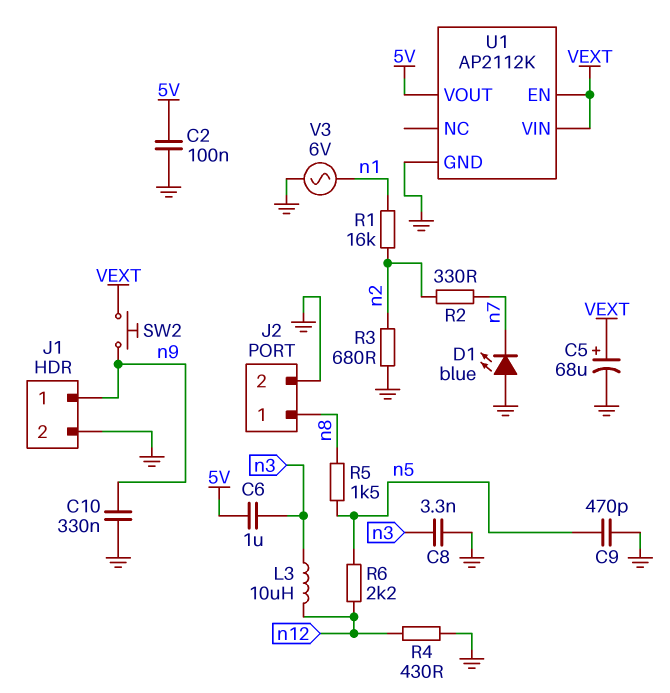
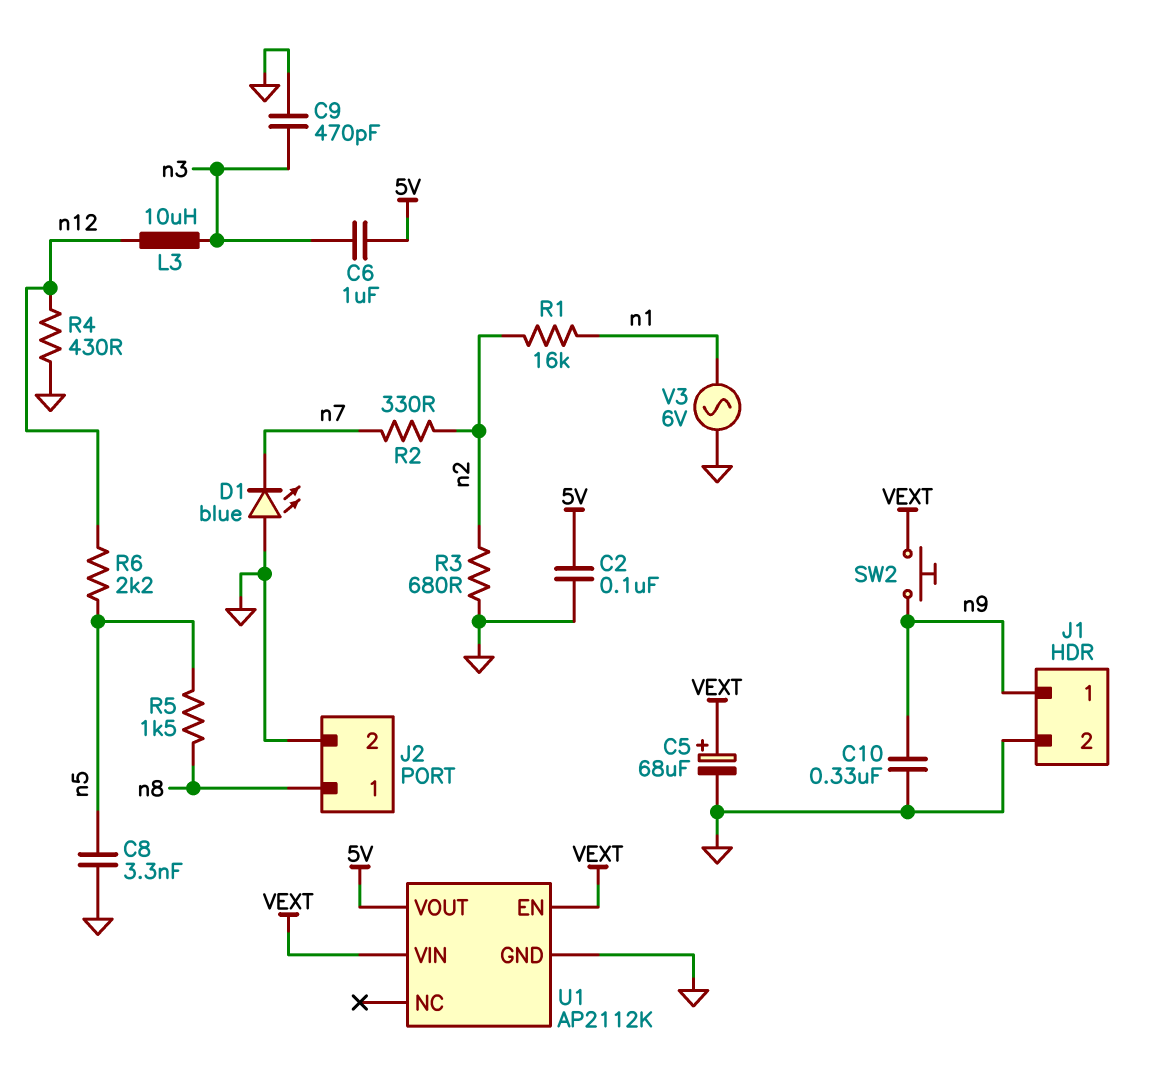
C8: 3.3nF (GND, n3) -> 3.3nF (GND, n5)
C9: 470pF (GND, n5) -> 470pF (GND, n3)

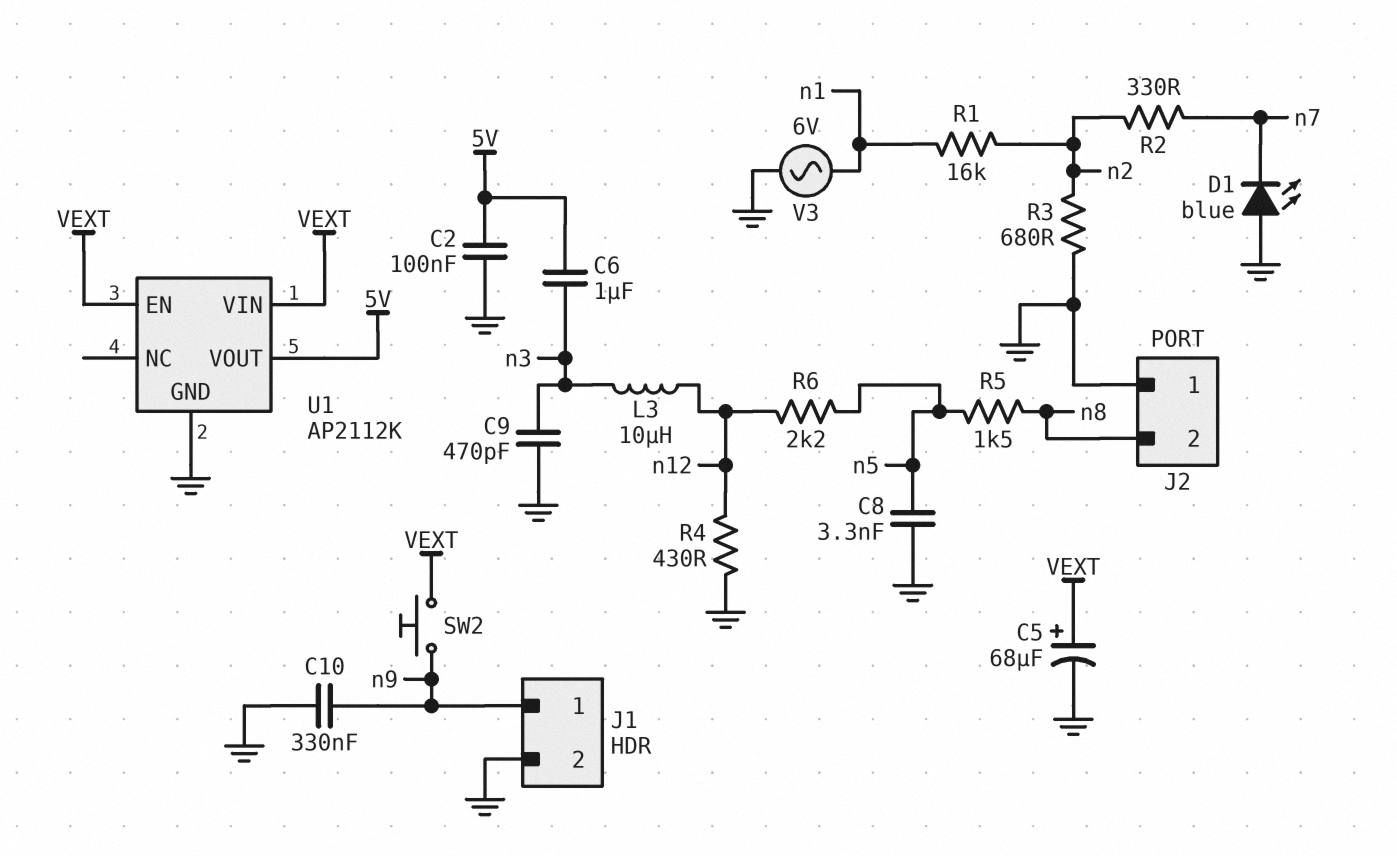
J2 pin 1: n8 -> GND
J2 pin 2: GND -> n8

